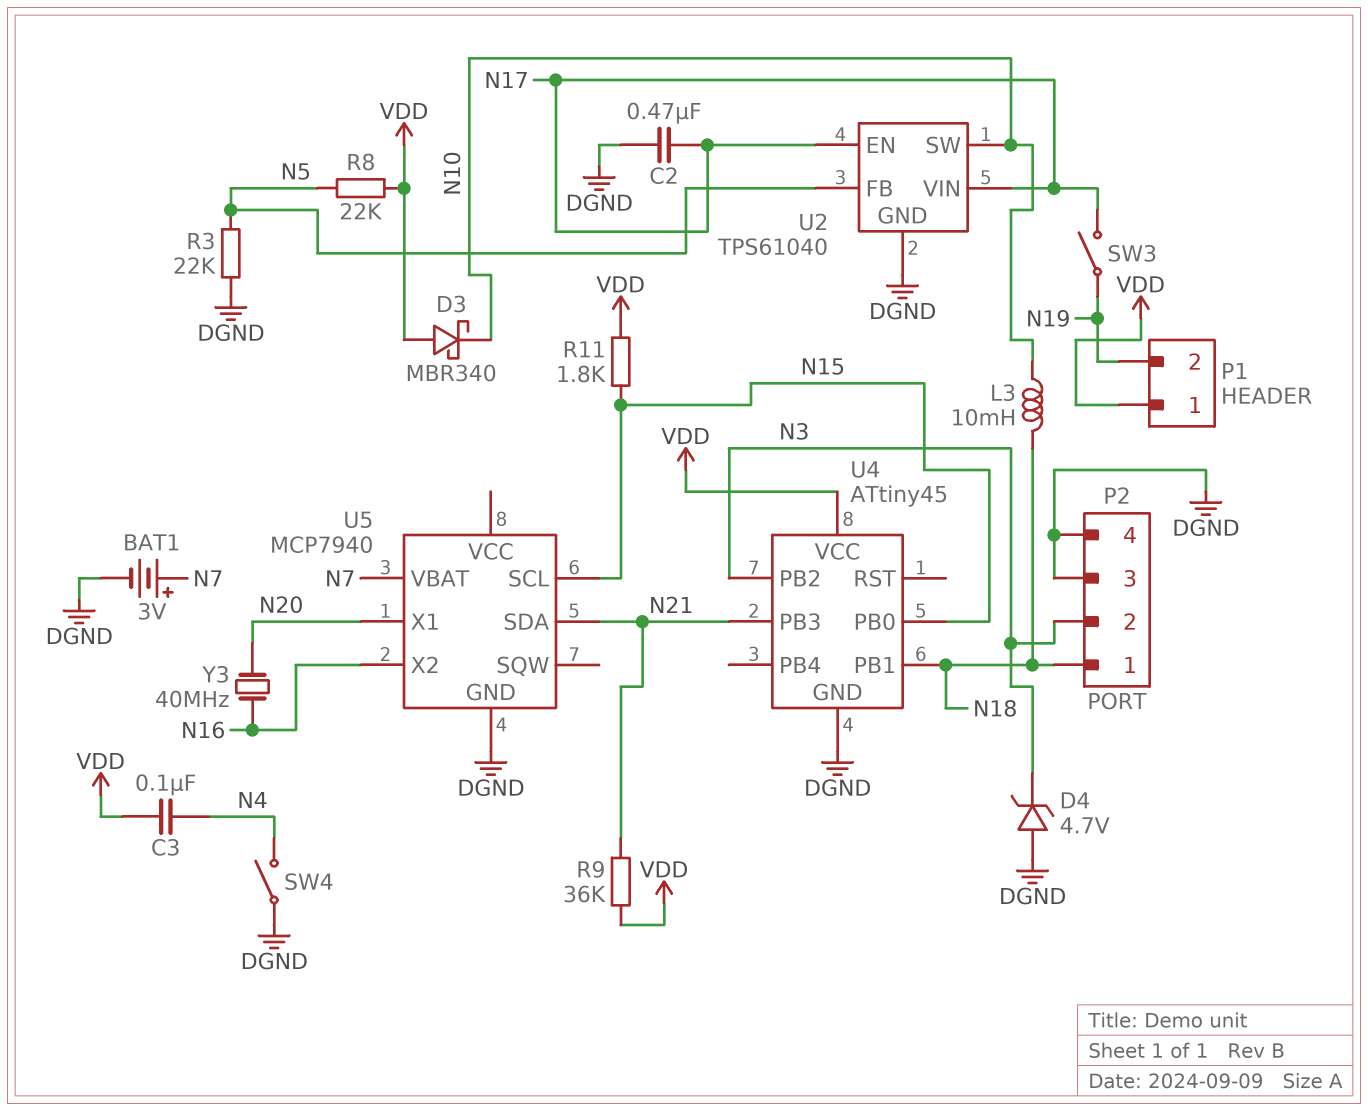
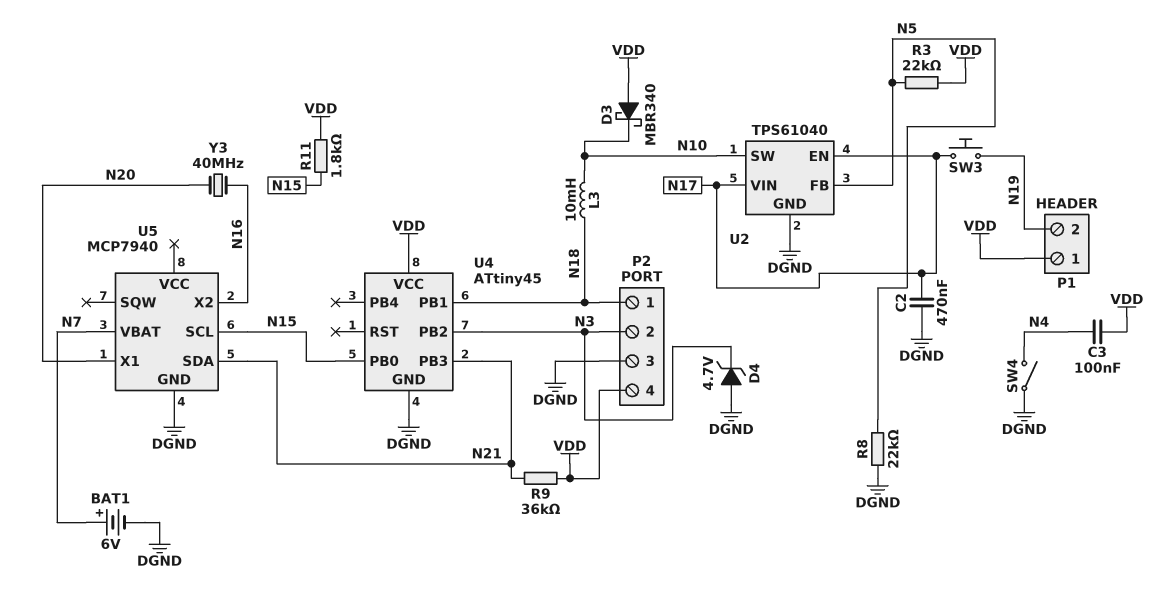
BAT1: 3V (plus N7, minus DGND) -> 6V (plus N7, minus DGND)
P2 pin 4: DGND -> VDD
R3: 22k (DGND, N5) -> 22k (N5, VDD)
R8: 22k (N5, VDD) -> 22k (DGND, N5)
SW3: switch (N17, N19) -> button (N17, N19)

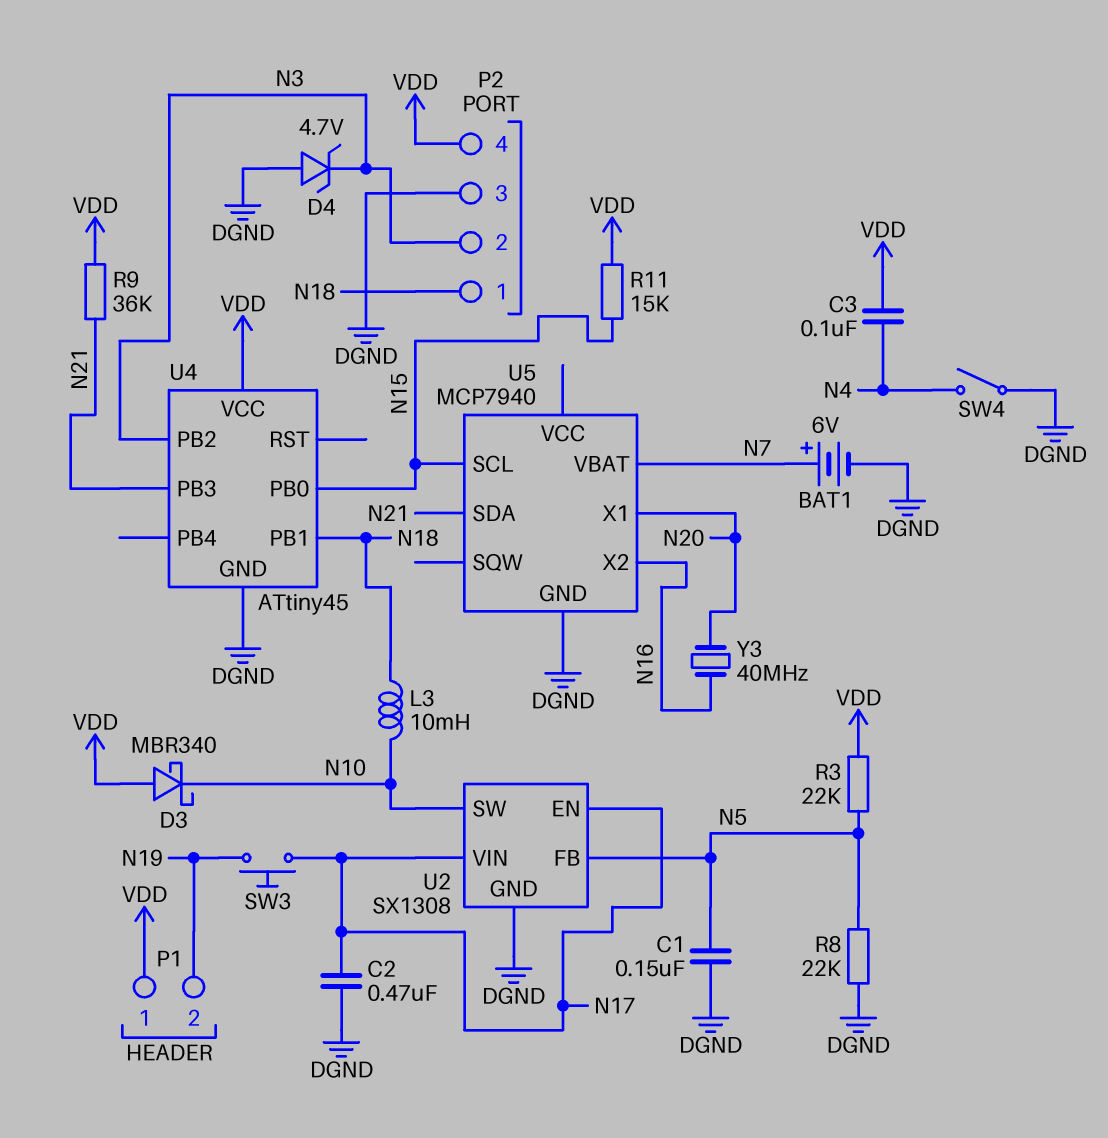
C1: none -> 150nF (DGND, N5)
R11: 1.8k (N15, VDD) -> 15k (N15, VDD)
U2: TPS61040 -> SX1308

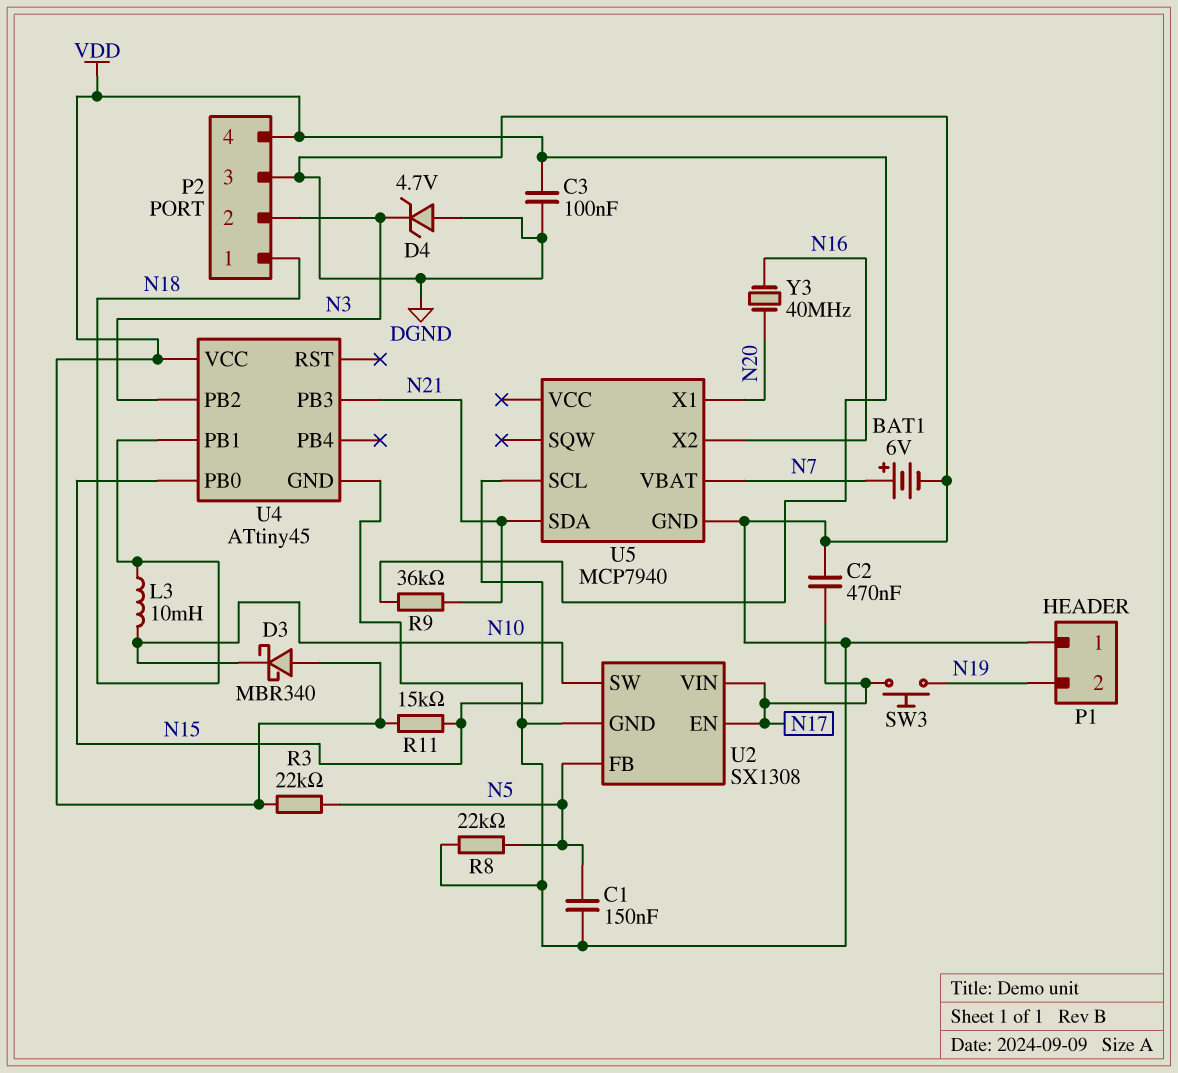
C3: 100nF (N4, VDD) -> 100nF (DGND, VDD)
P1 pin 1: VDD -> DGND
SW4: switch (DGND, N4) -> none

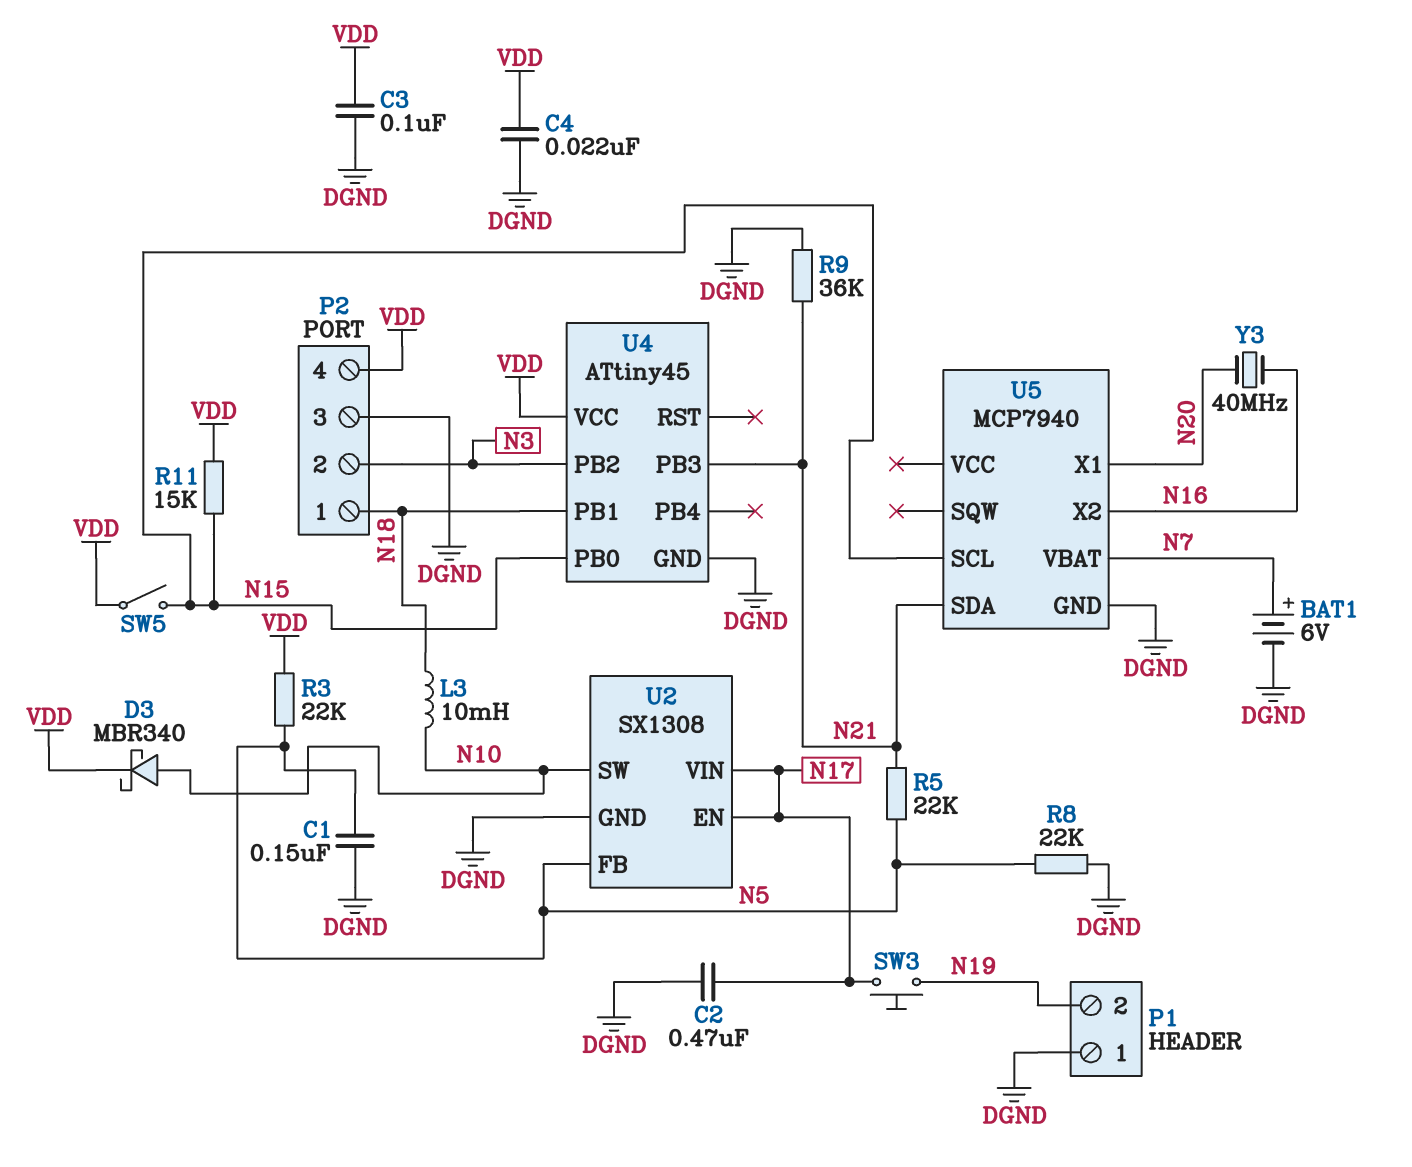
C4: none -> 22nF (DGND, VDD)
D3: schottky MBR340 (A VDD, K N10) -> schottky MBR340 (A N10, K VDD)
D4: zener 4.7V (A DGND, K N3) -> none
R5: none -> 22k (N5, N21)
R9: 36k (N21, VDD) -> 36k (DGND, N21)
SW5: none -> switch (N15, VDD)

